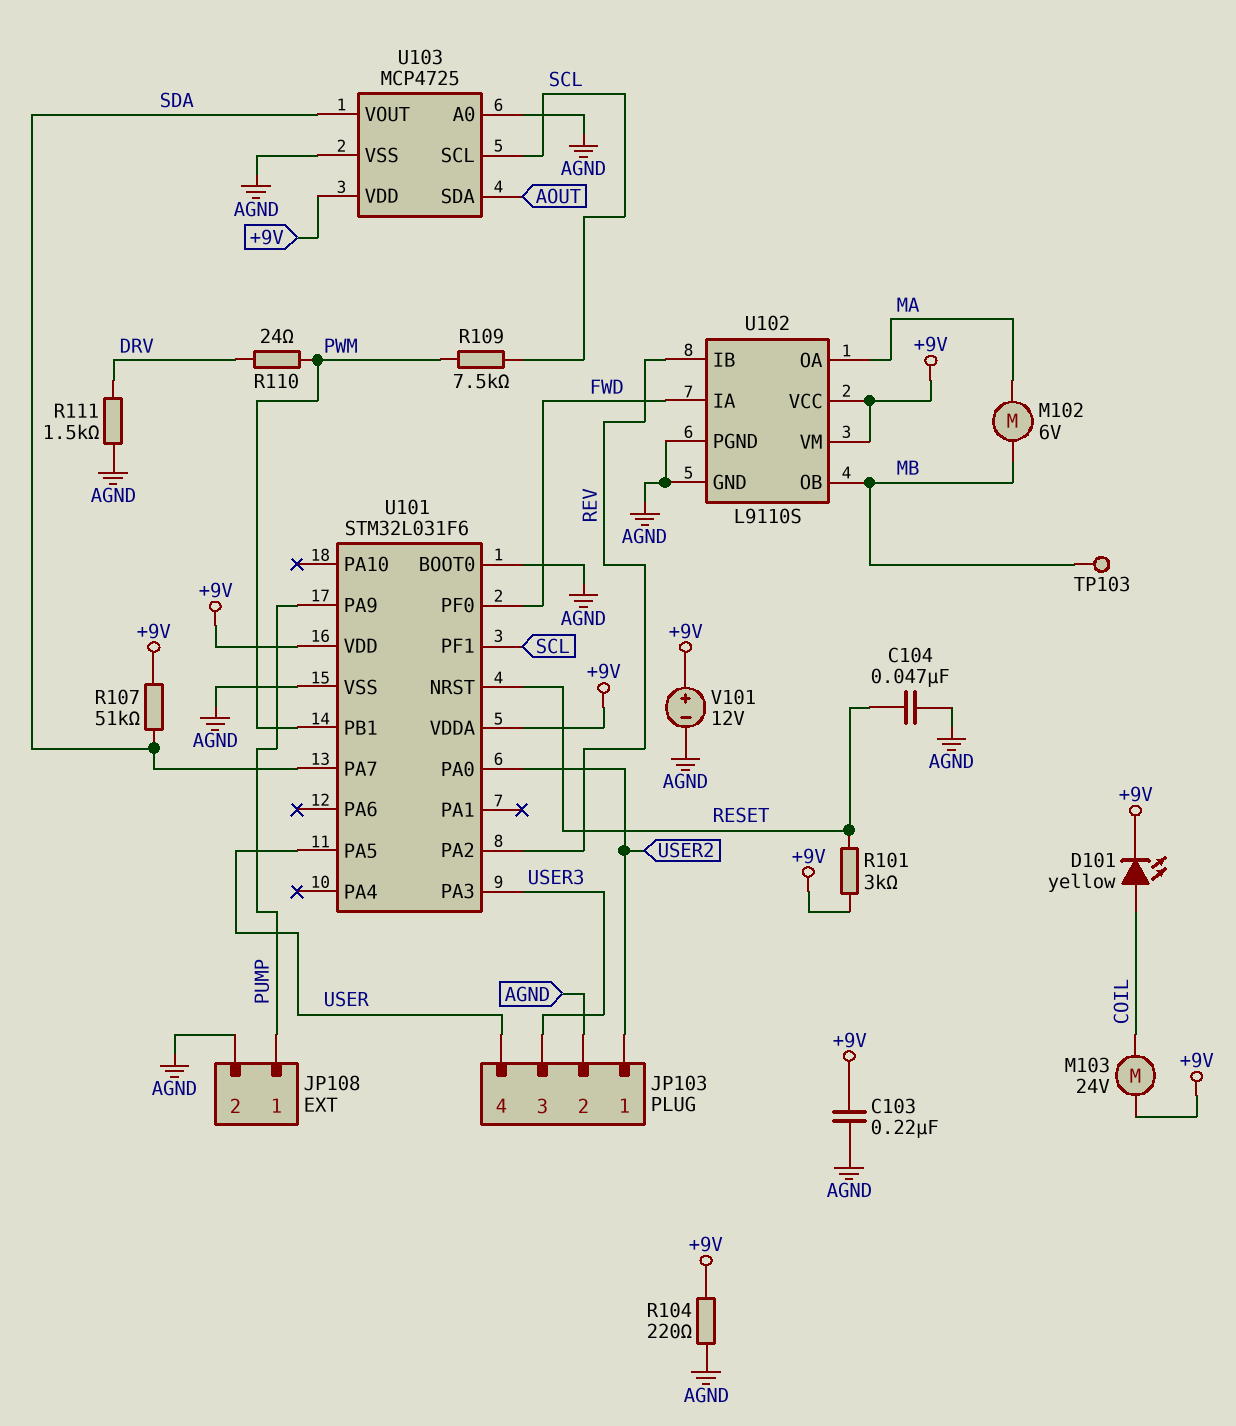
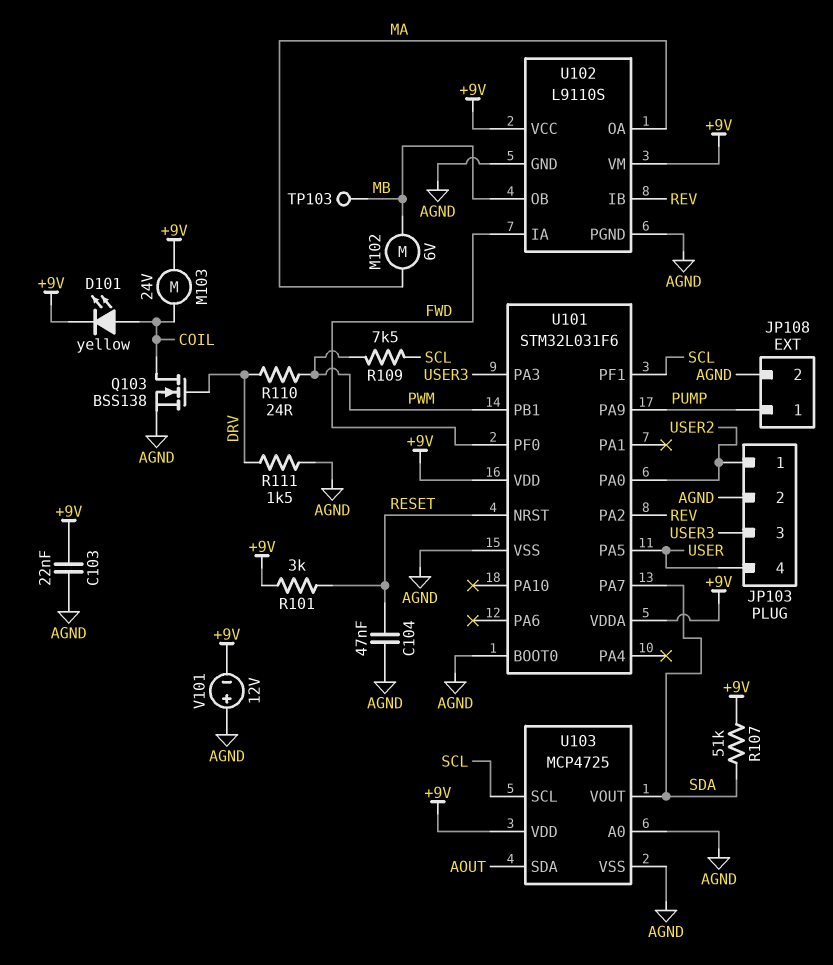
C103: 220nF (+9V, AGND) -> 22nF (+9V, AGND)
Q103: none -> NMOS BSS138 (G DRV, D COIL, S AGND)
R104: 220 (+9V, AGND) -> none
V101: 12V (plus +9V, minus AGND) -> 12V (plus AGND, minus +9V)

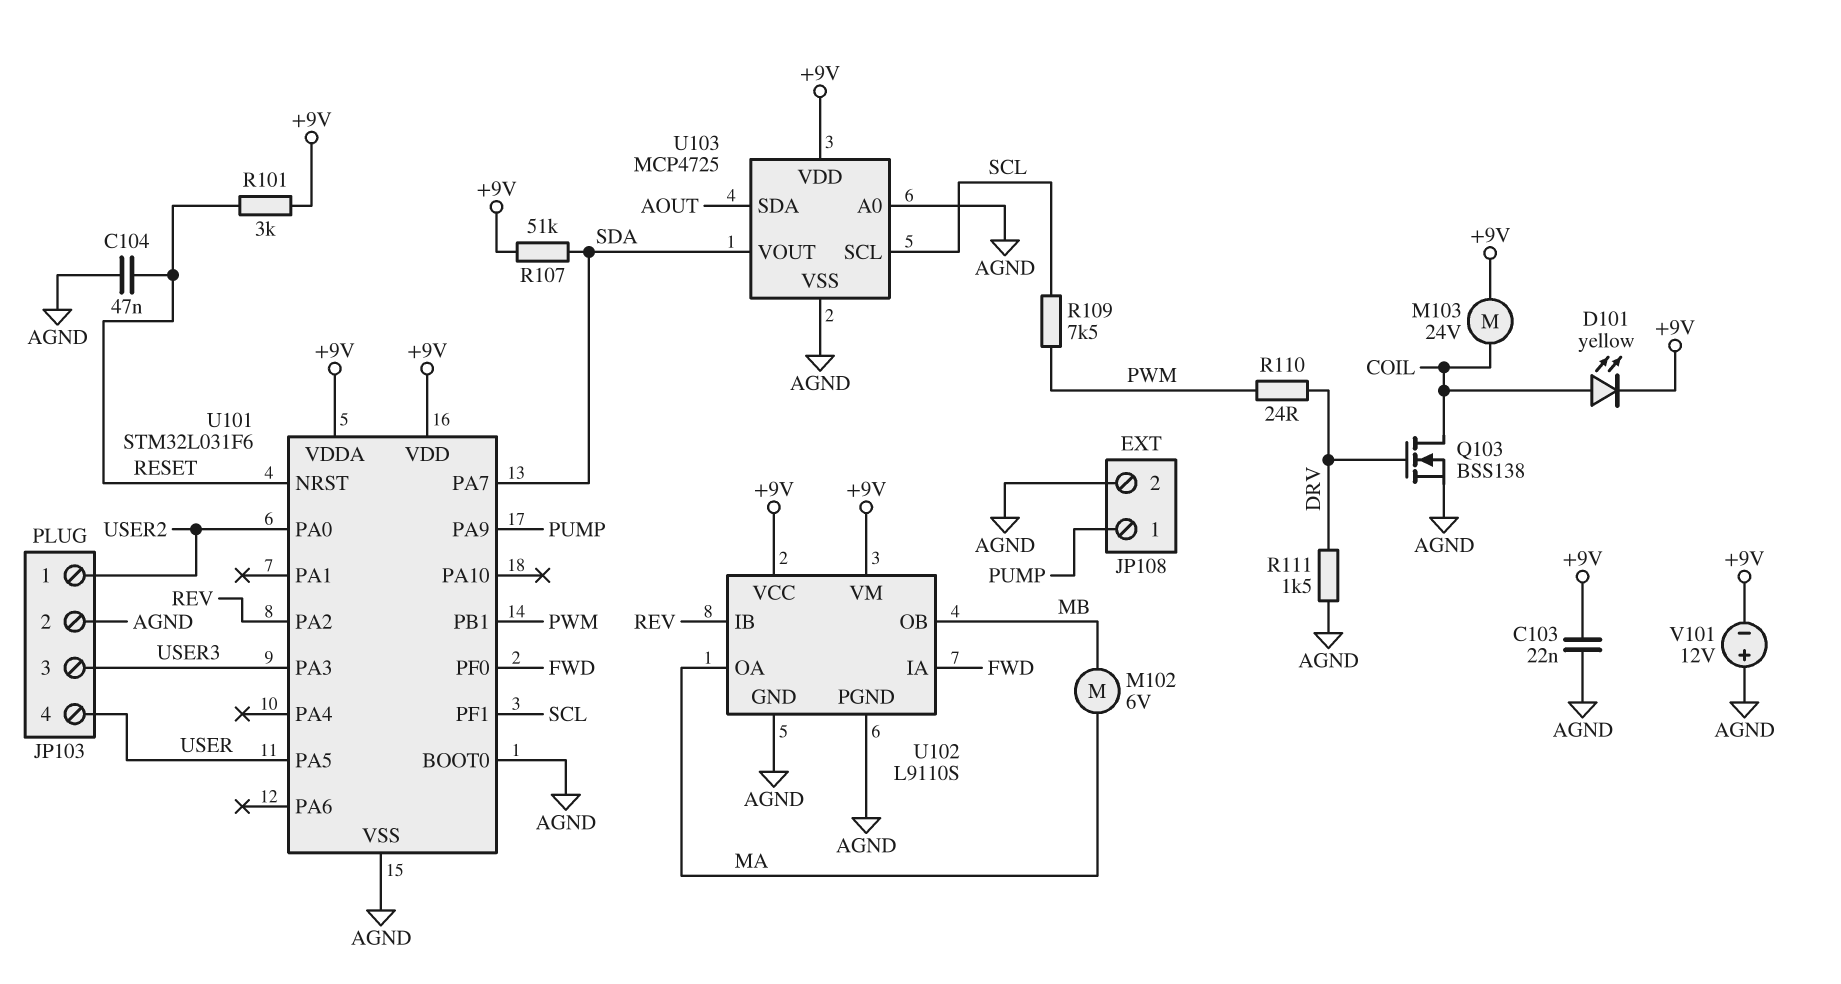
TP103: test point (MB) -> none

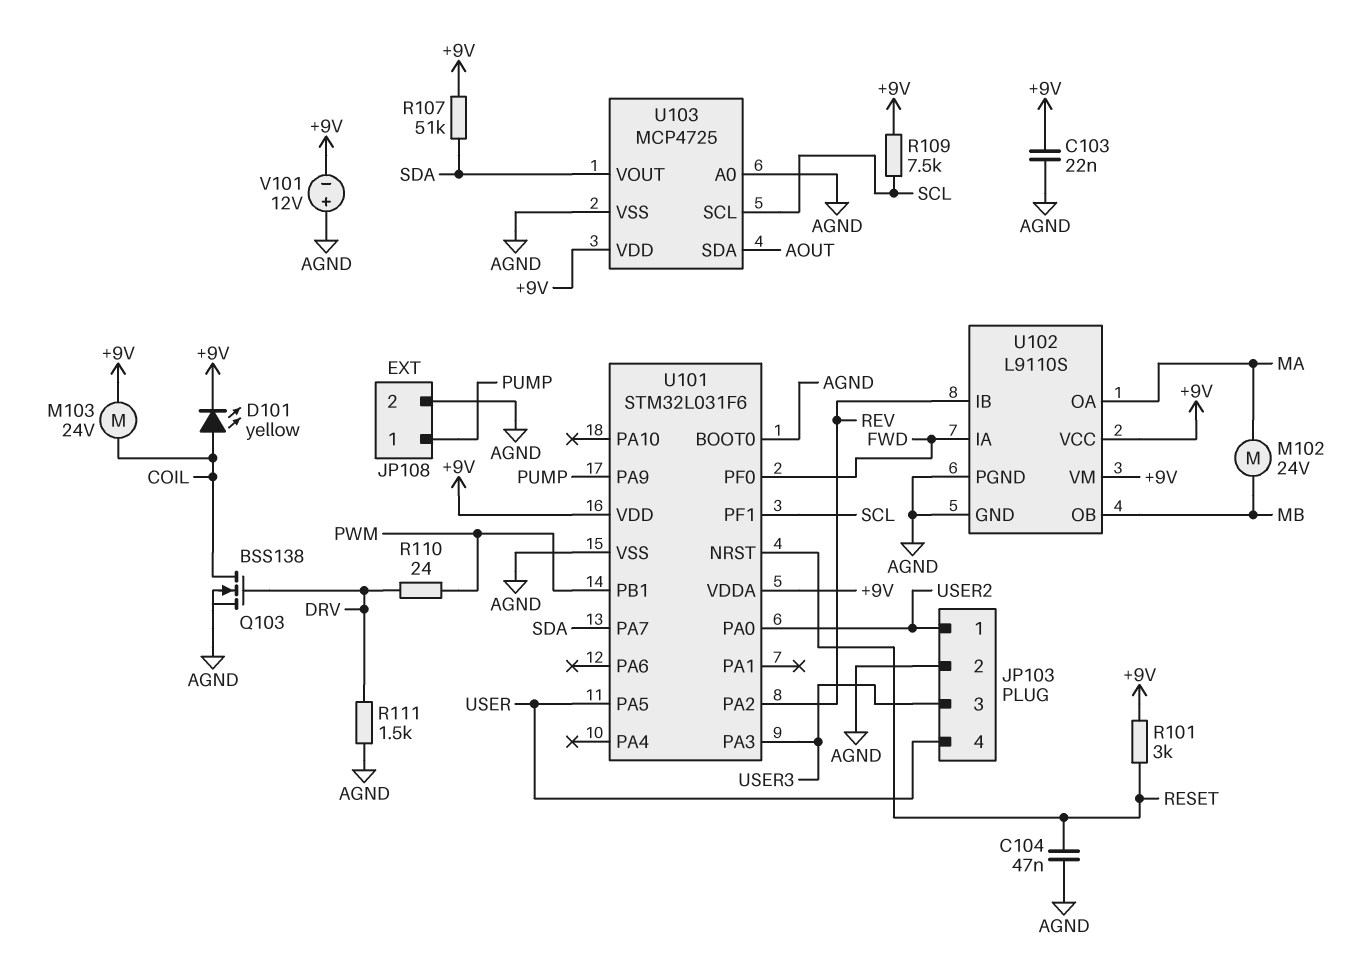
M102: motor 6V (MA, MB) -> motor 24V (MA, MB)
R109: 7.5k (PWM, SCL) -> 7.5k (+9V, SCL)

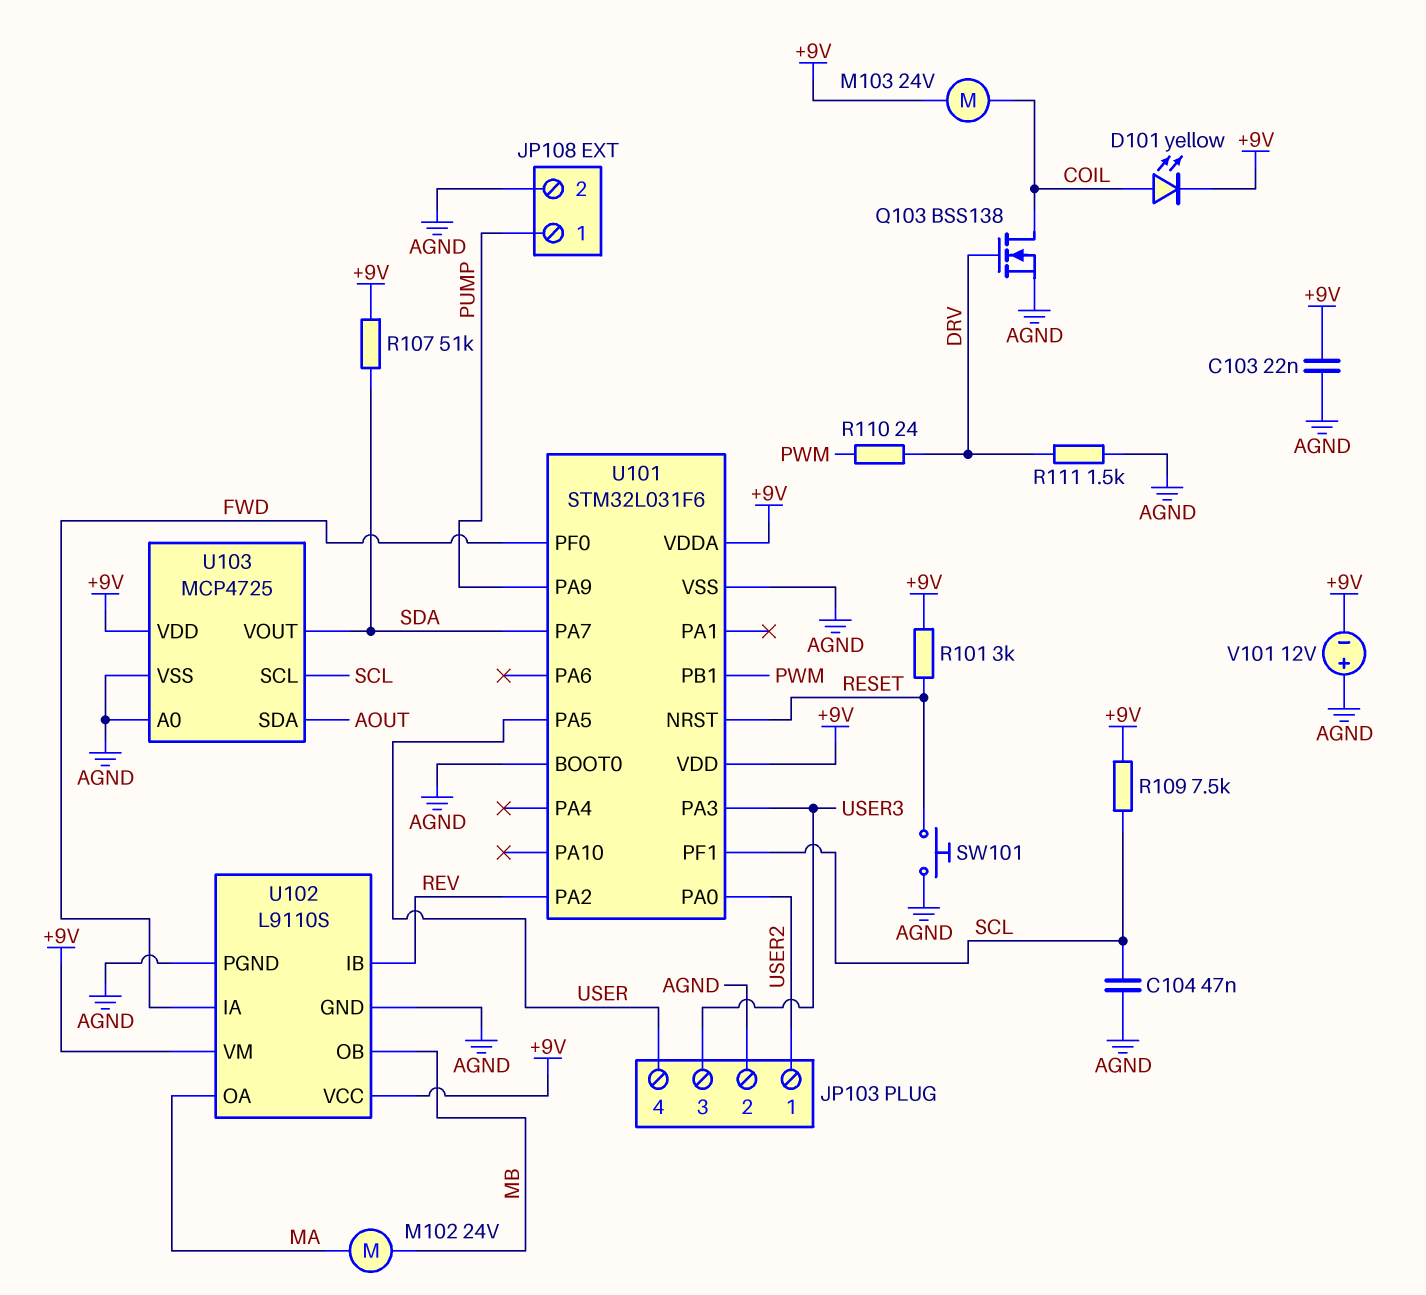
C104: 47nF (AGND, RESET) -> 47nF (AGND, SCL)
SW101: none -> button (AGND, RESET)

